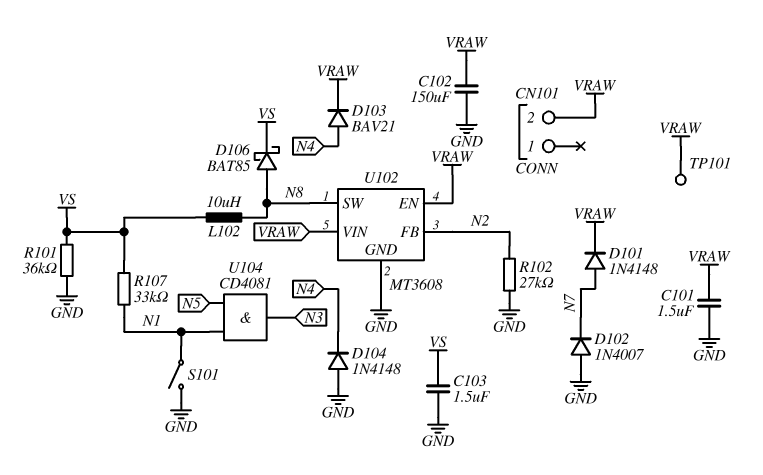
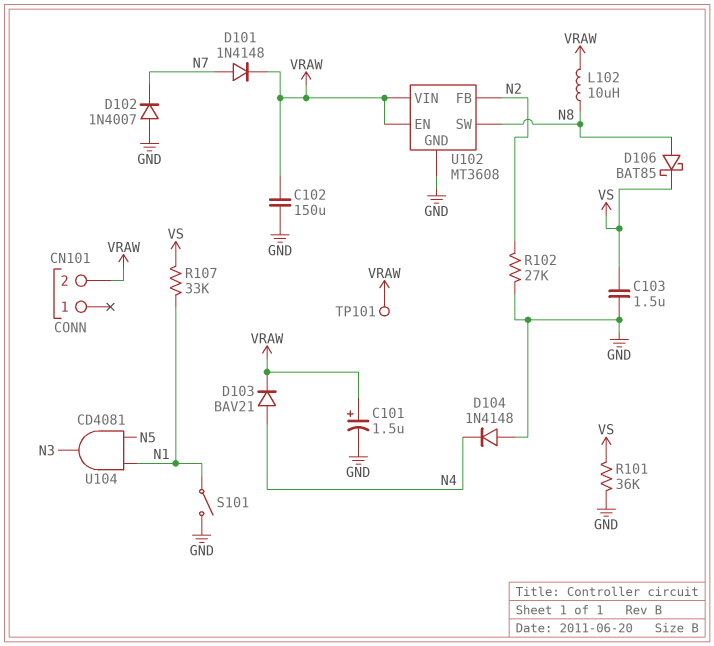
C101: 1.5uF (GND, VRAW) -> 1.5uF (plus VRAW, minus GND)
L102: 10uH (N8, VS) -> 10uH (N8, VRAW)

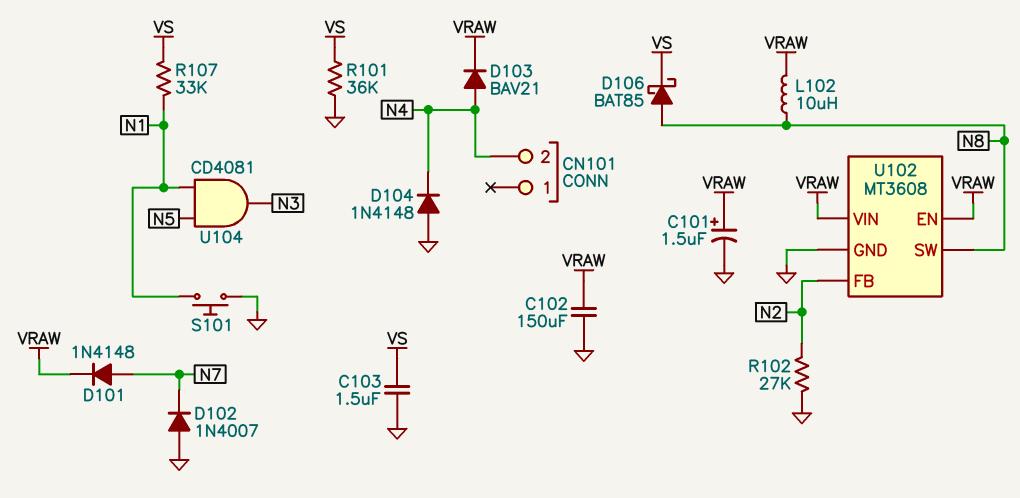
CN101 pin 2: VRAW -> N4
S101: switch (GND, N1) -> button (GND, N1)
TP101: test point (VRAW) -> none

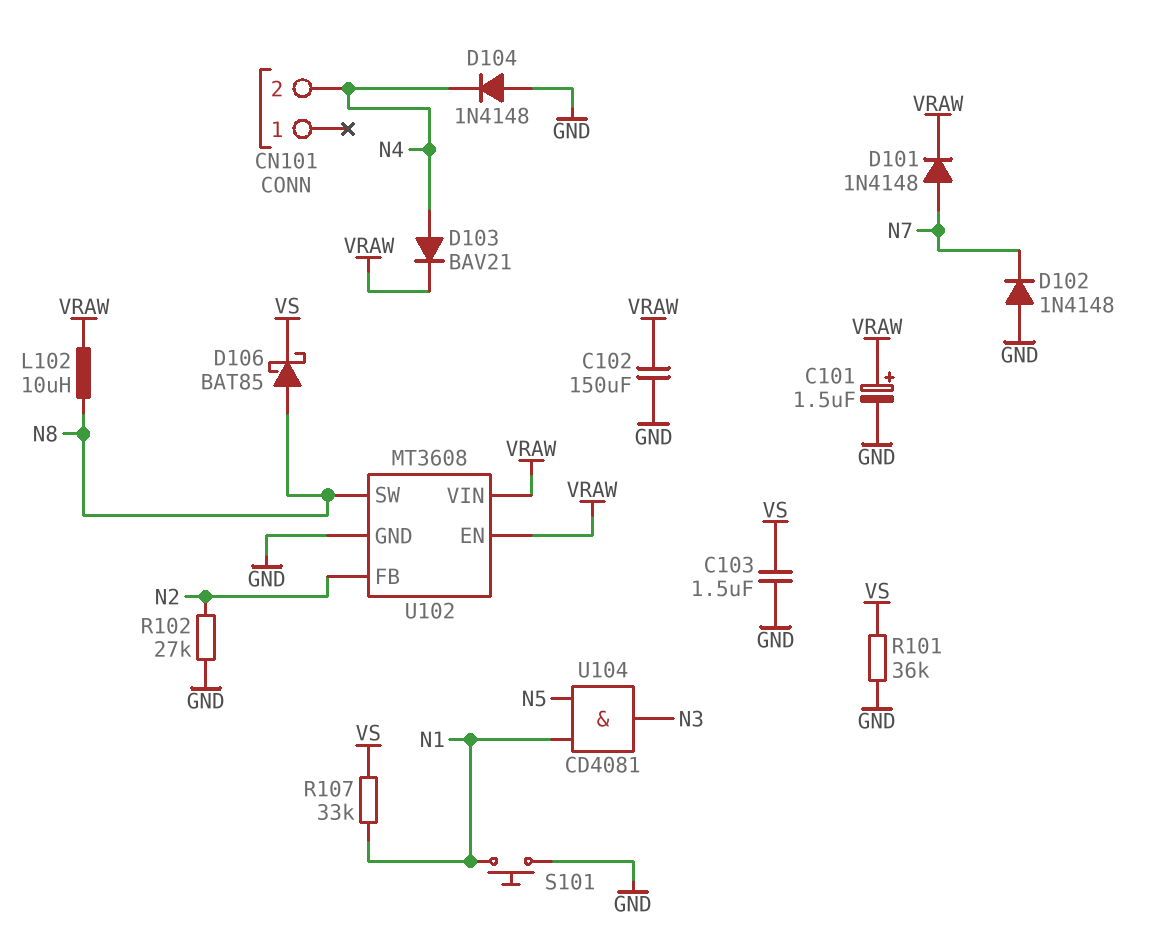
D102: diode 1N4007 (A GND, K N7) -> diode 1N4148 (A GND, K N7)

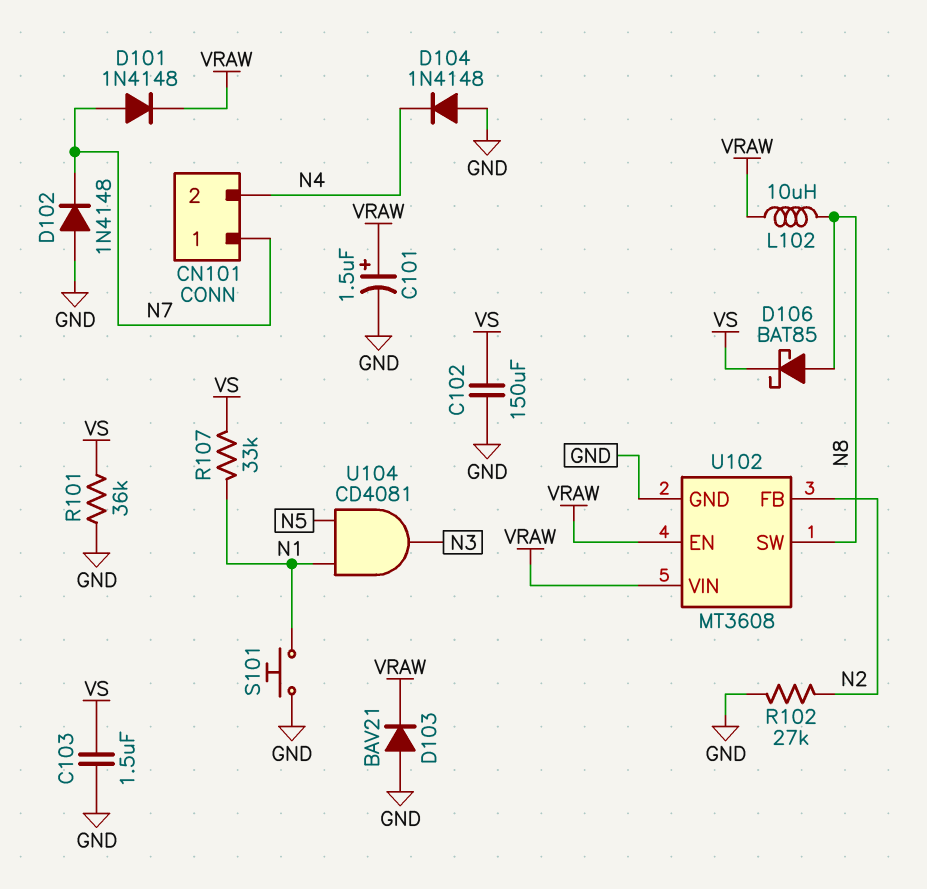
C102: 150uF (GND, VRAW) -> 150uF (GND, VS)
CN101 pin 1: none -> N7
D103: diode BAV21 (A N4, K VRAW) -> diode BAV21 (A GND, K VRAW)

